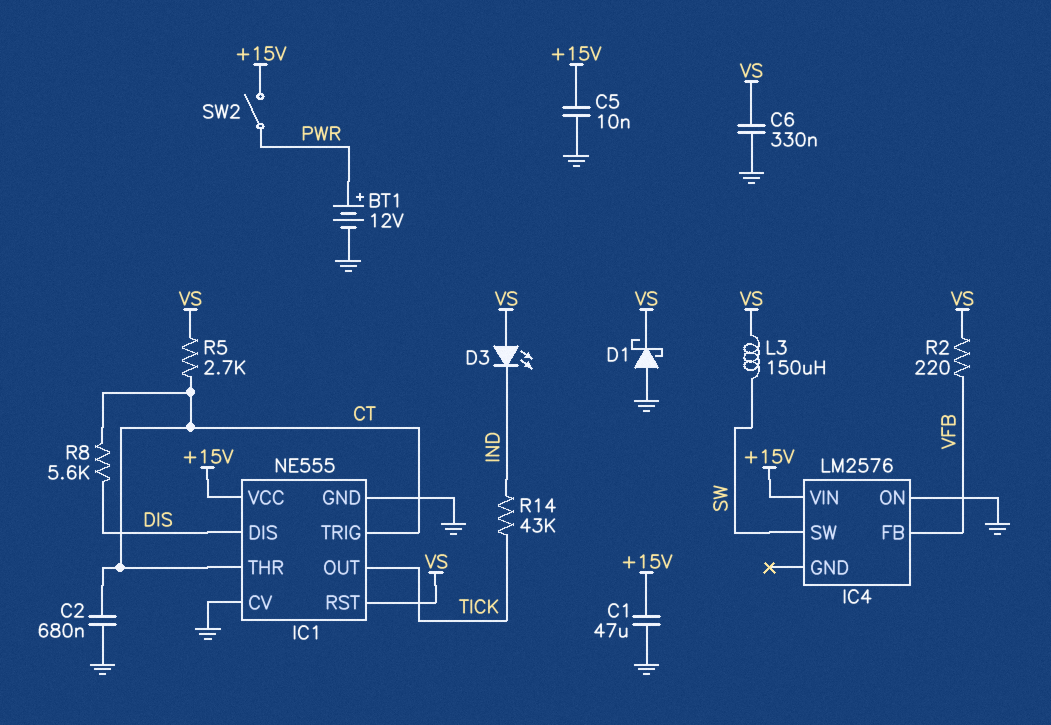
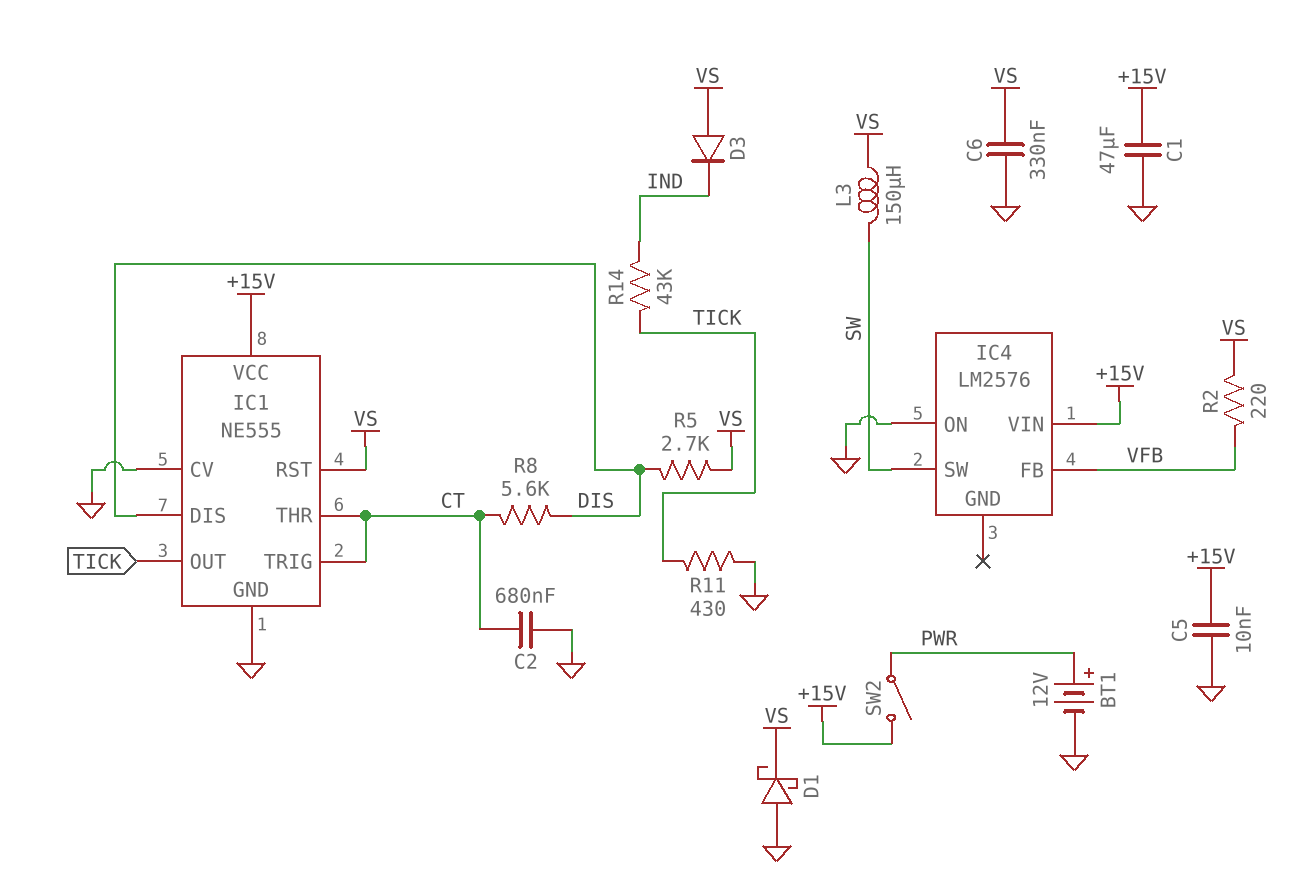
D3: LED (A VS, K IND) -> diode (A VS, K IND)
R5: 2.7k (CT, VS) -> 2.7k (DIS, VS)
R11: none -> 430 (GND, TICK)

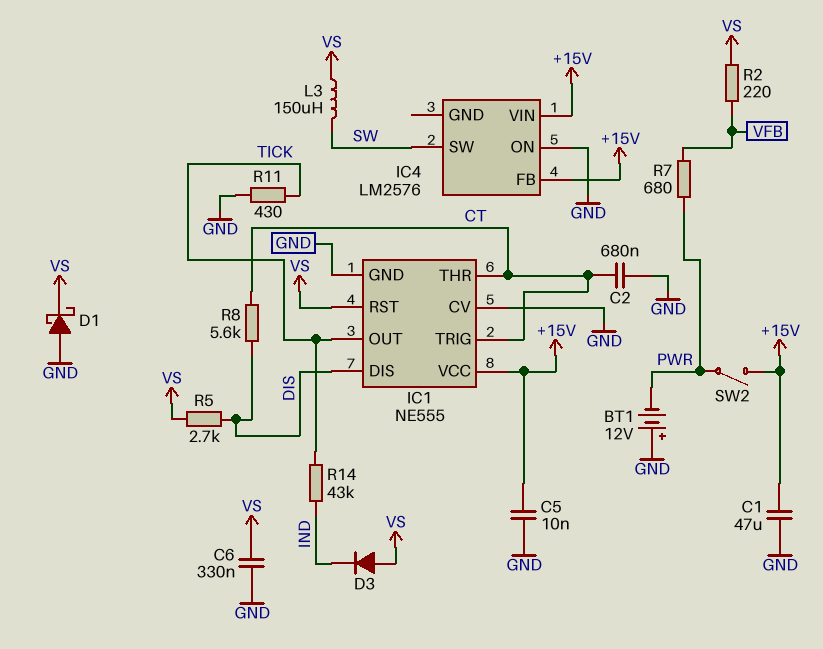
BT1: 12V (plus PWR, minus GND) -> 12V (plus GND, minus PWR)
IC4 pin FB: VFB -> +15V
R7: none -> 680 (PWR, VFB)

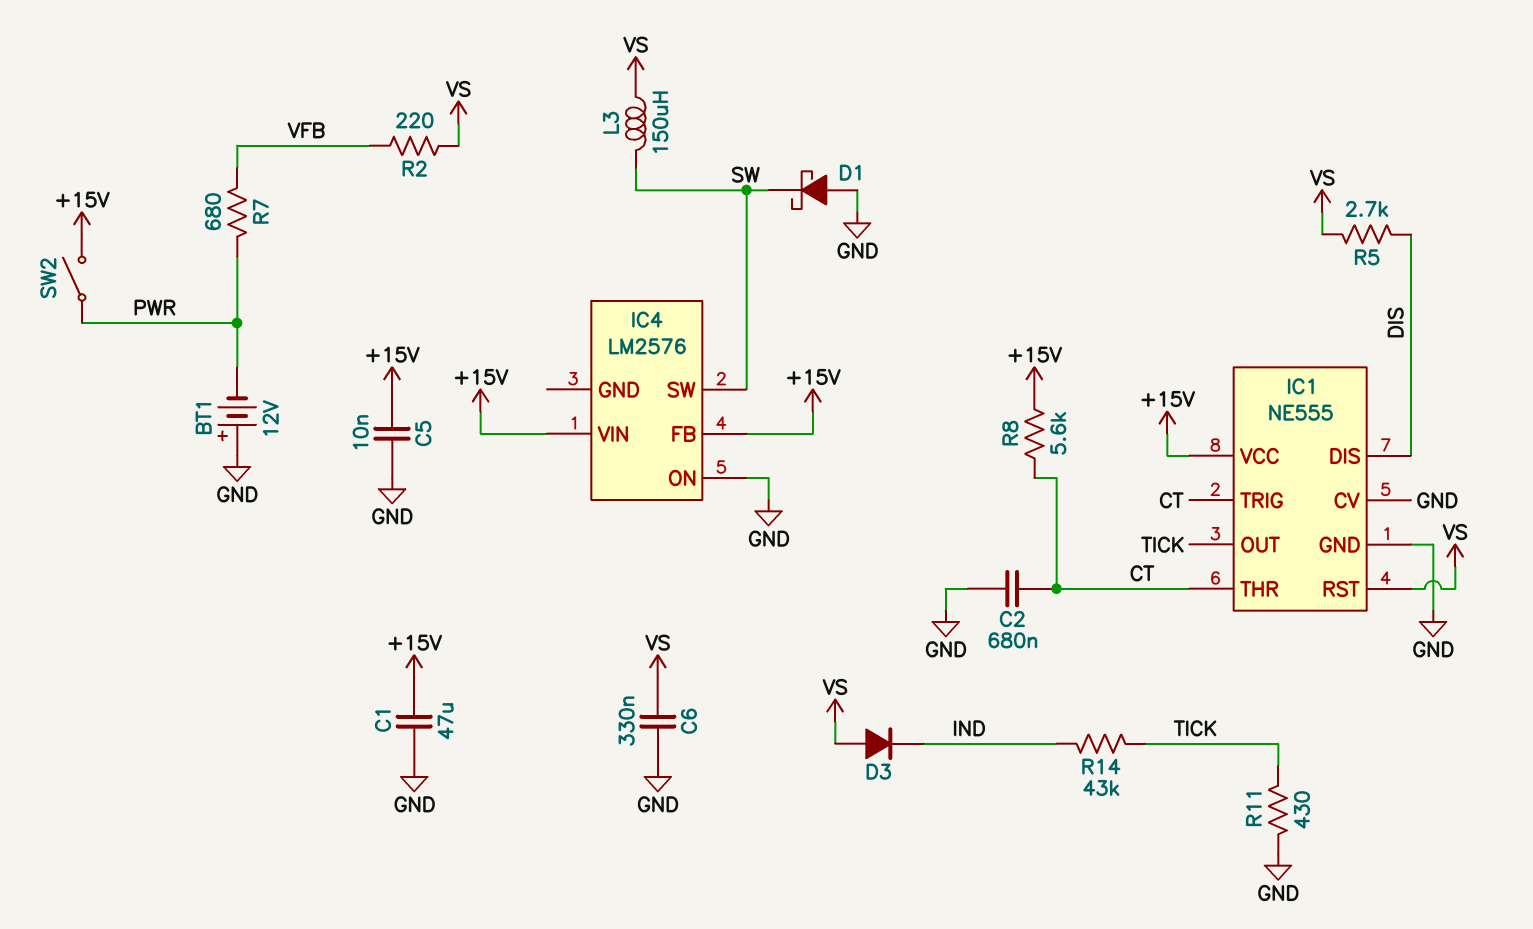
D1: schottky (A GND, K VS) -> schottky (A GND, K SW)
R8: 5.6k (CT, DIS) -> 5.6k (+15V, CT)

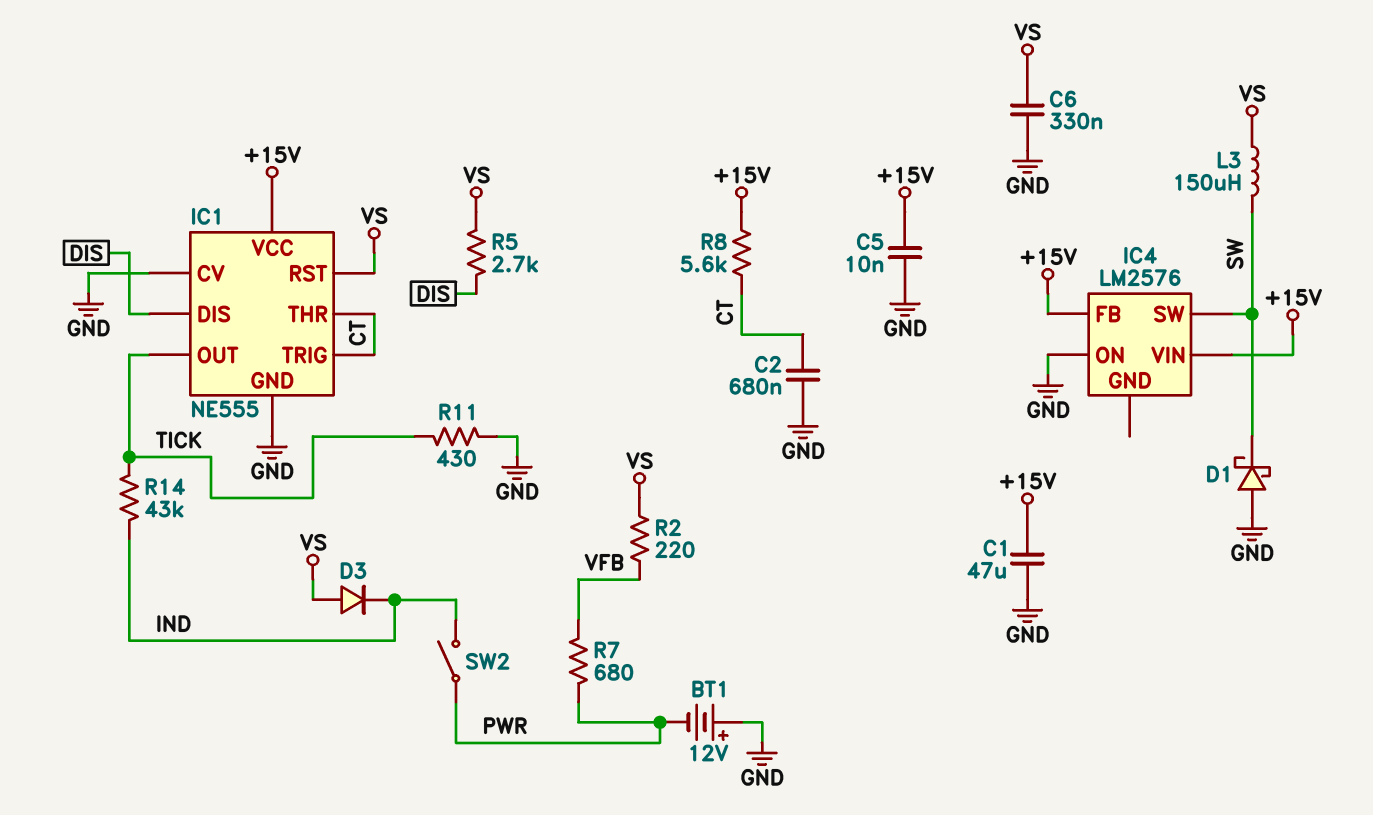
SW2: switch (+15V, PWR) -> switch (IND, PWR)

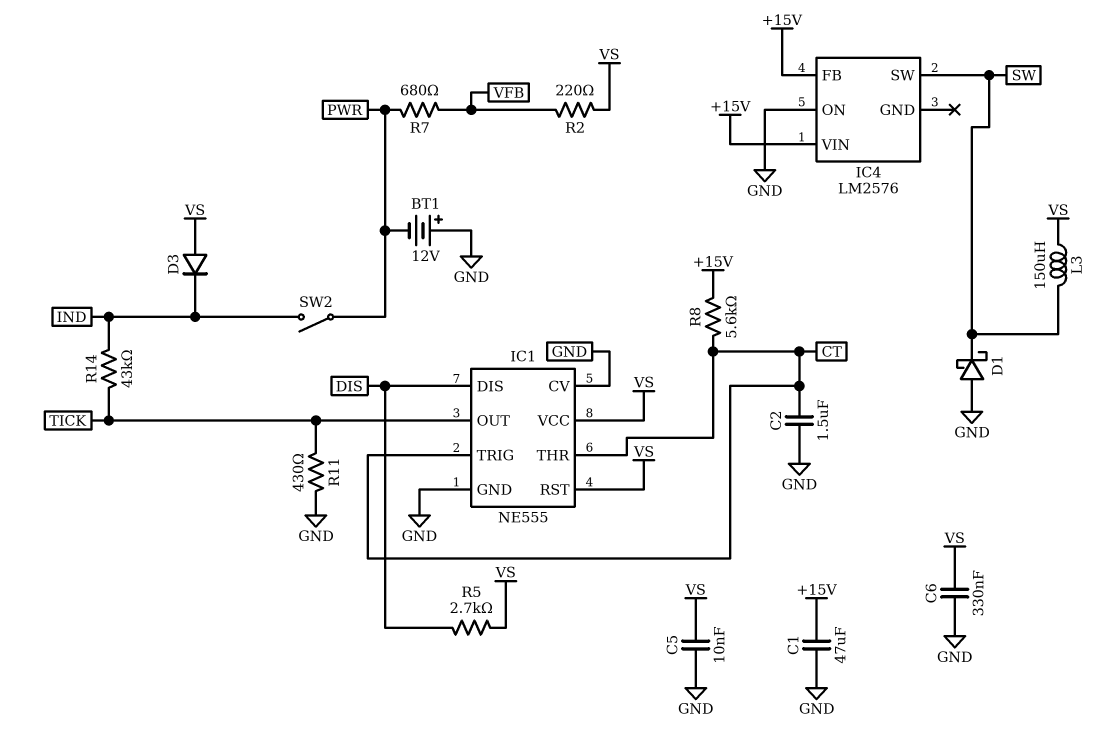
C2: 680nF (CT, GND) -> 1.5uF (CT, GND)
C5: 10nF (+15V, GND) -> 10nF (GND, VS)
IC1 pin VCC: +15V -> VS

